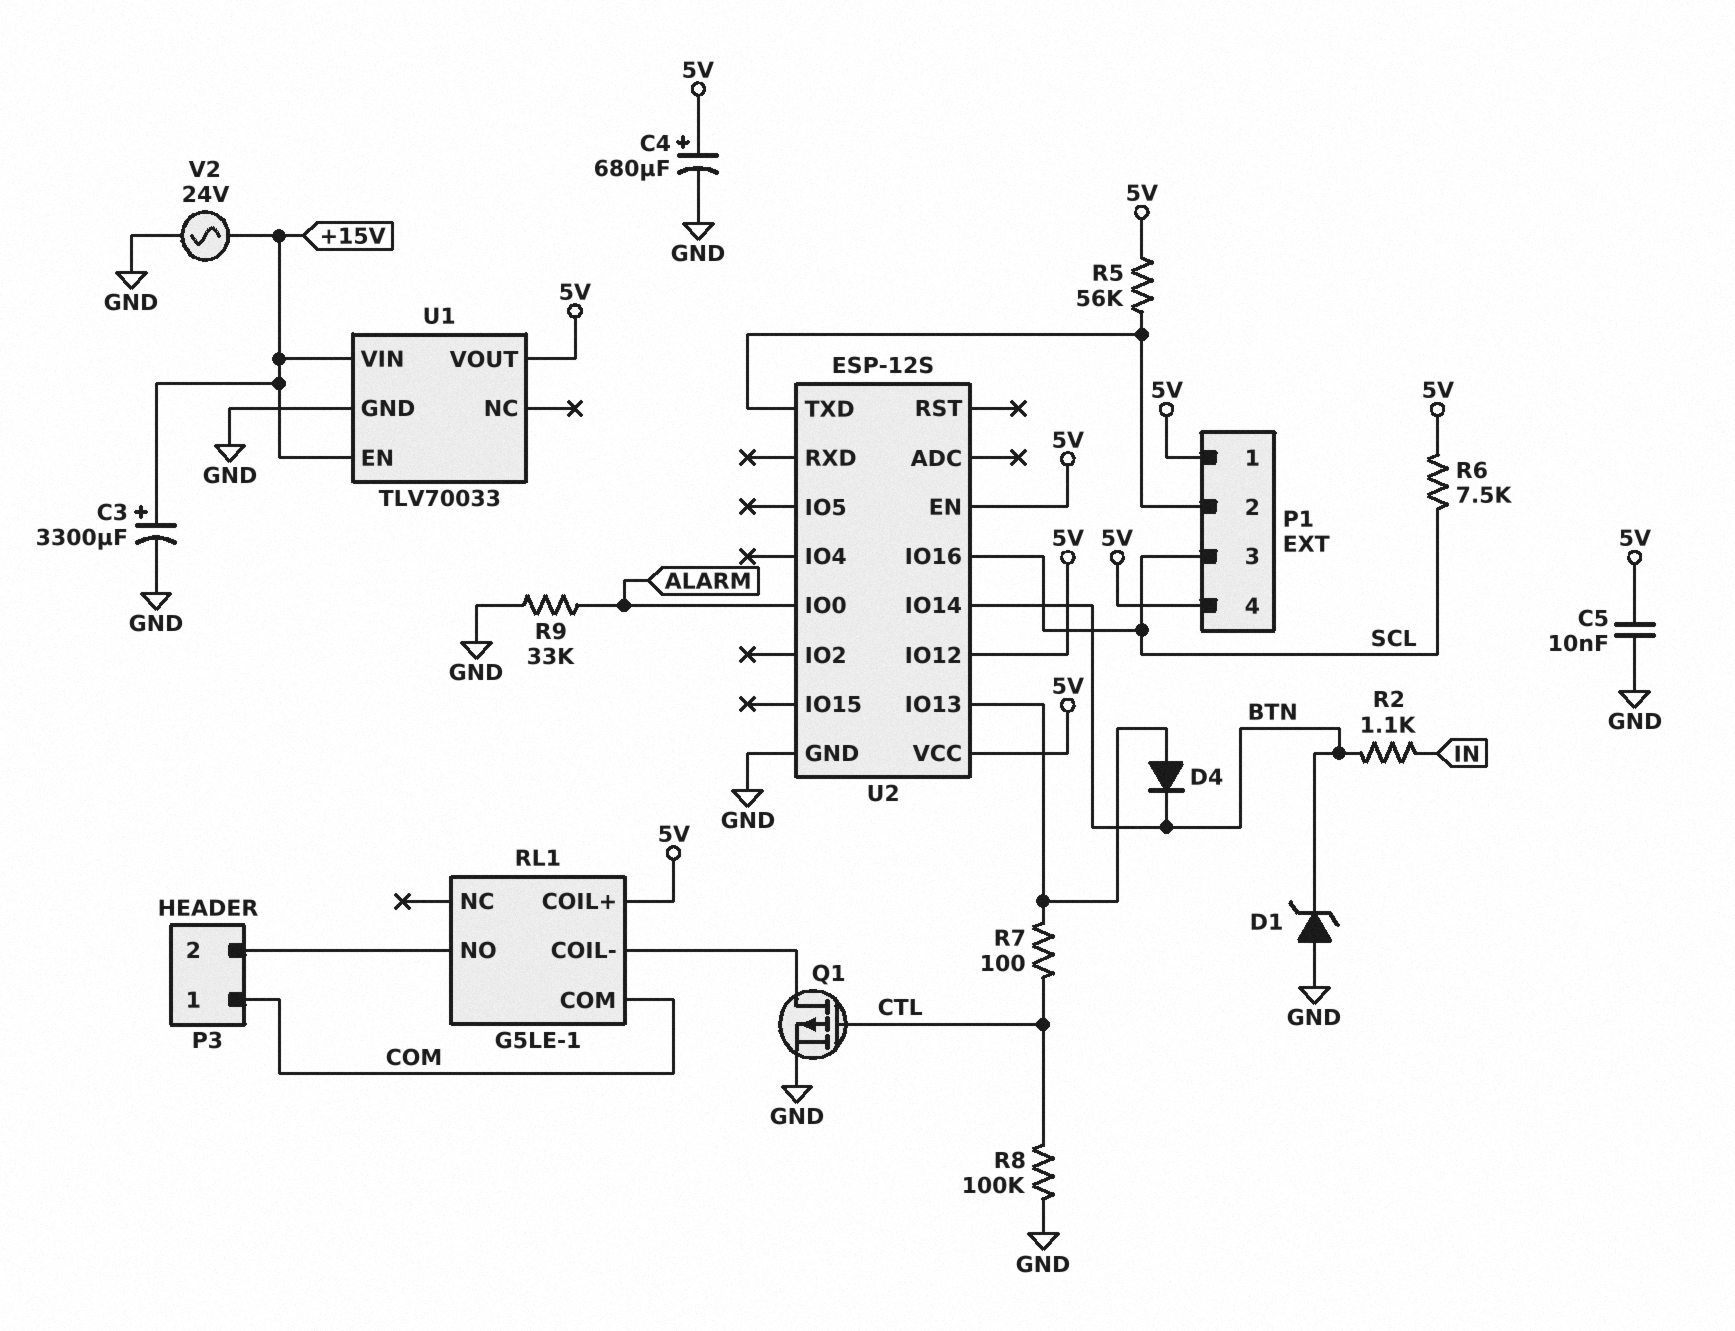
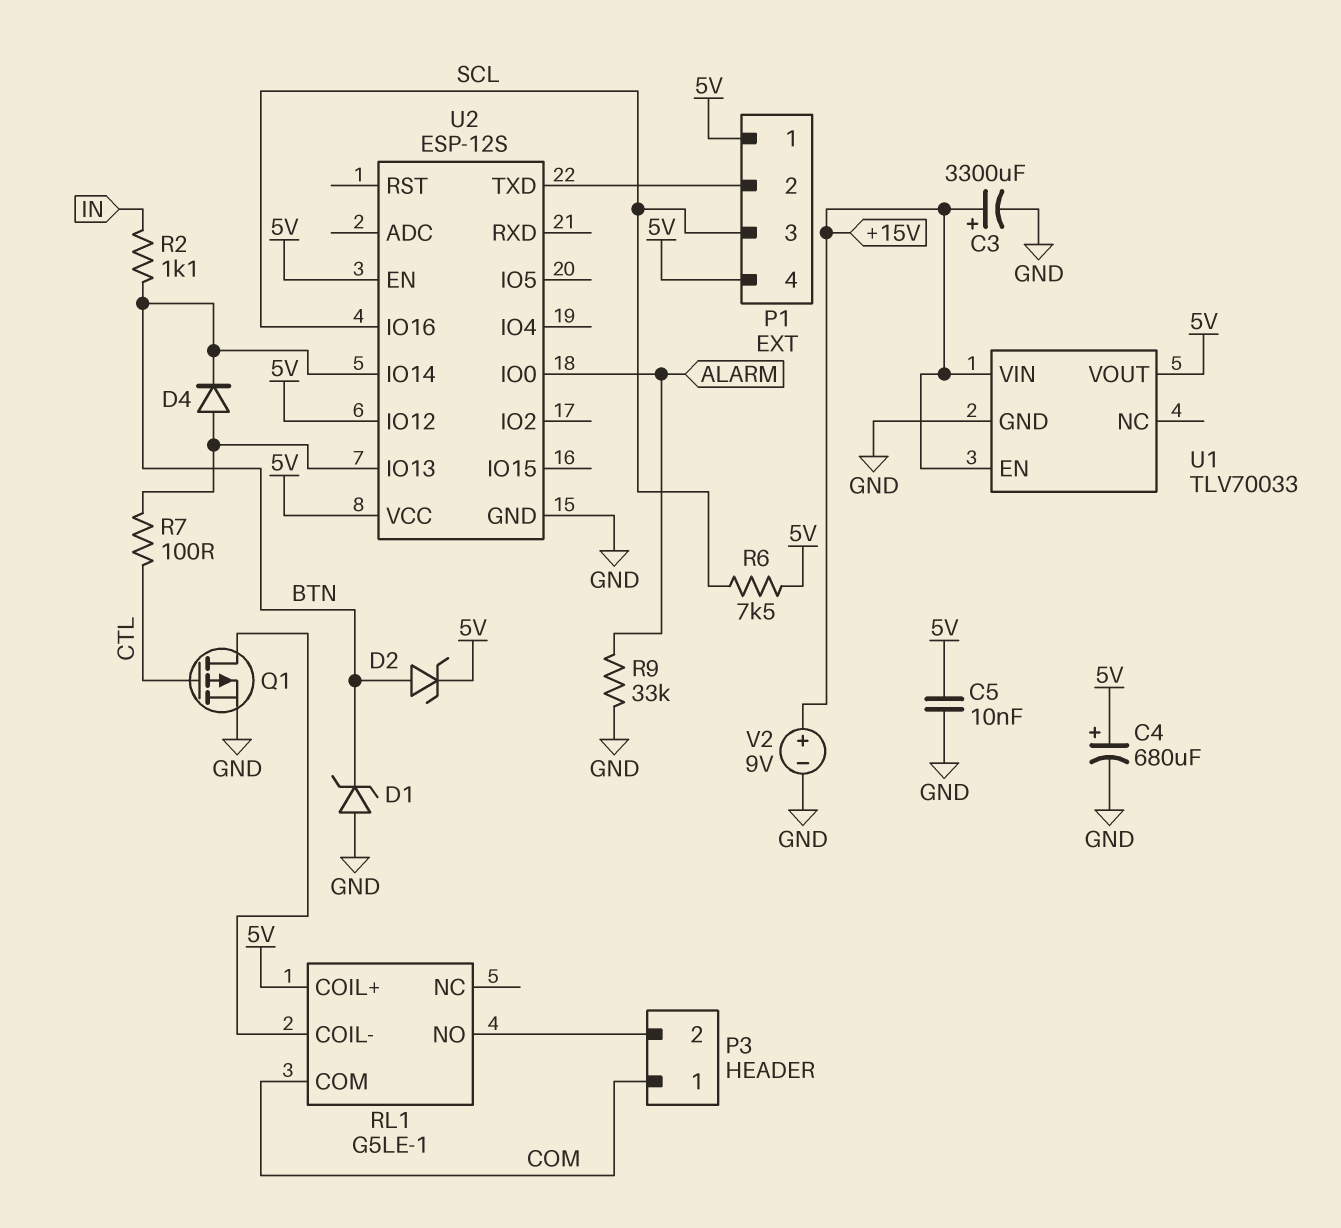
D2: none -> zener (A BTN, K 5V)
R5: 56k (5V, P1/2) -> none
R8: 100k (CTL, GND) -> none
V2: AC 24V (+15V, GND) -> 9V (plus +15V, minus GND)

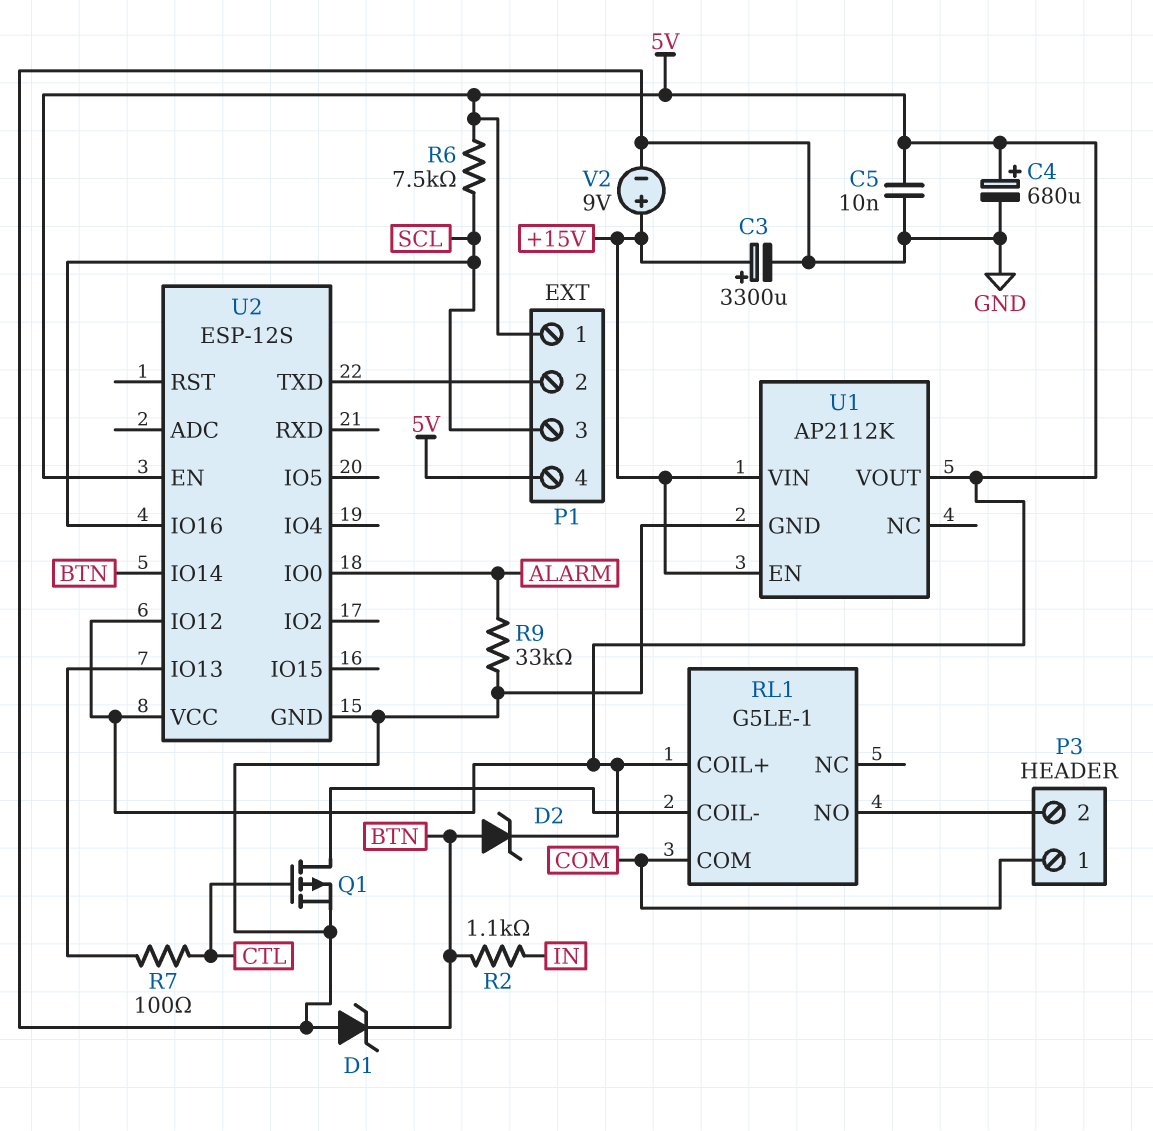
D4: diode (A U2/IO13, K BTN) -> none
U1: TLV70033 -> AP2112K

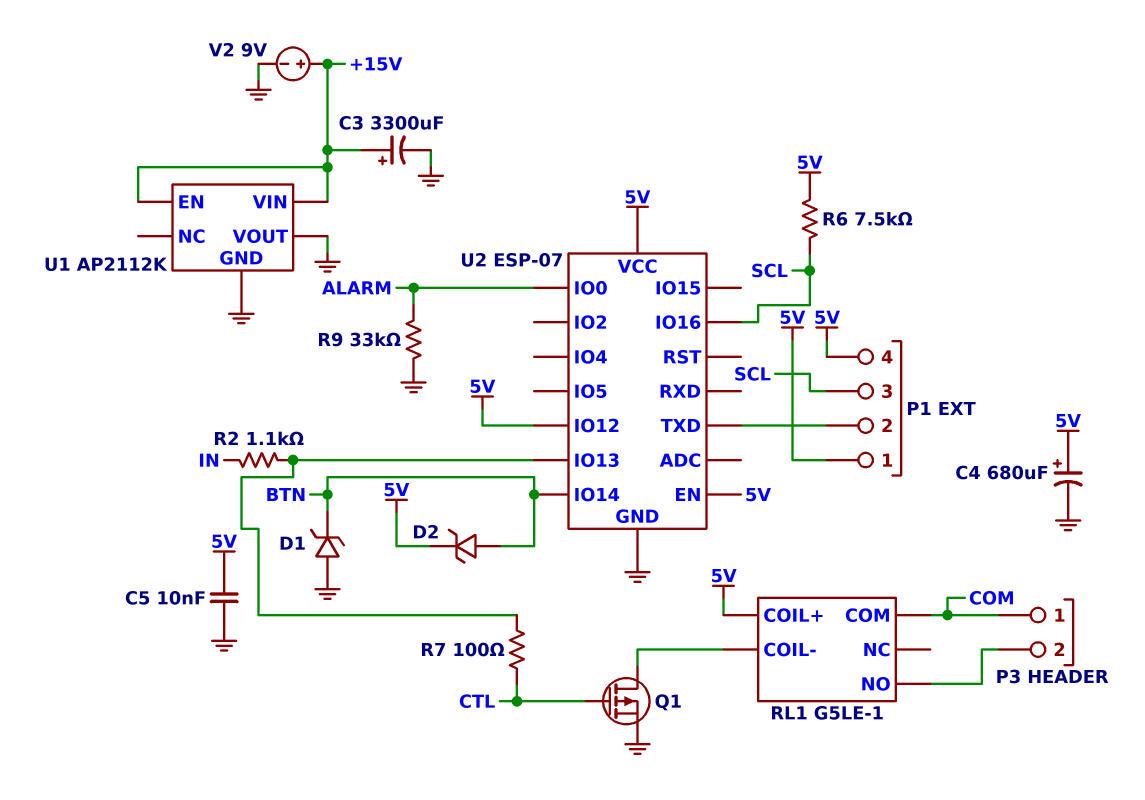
R2: 1.1k (BTN, IN) -> 1.1k (IN, U2/IO13)
U1 pin VOUT: 5V -> GND
U2: ESP-12S -> ESP-07

